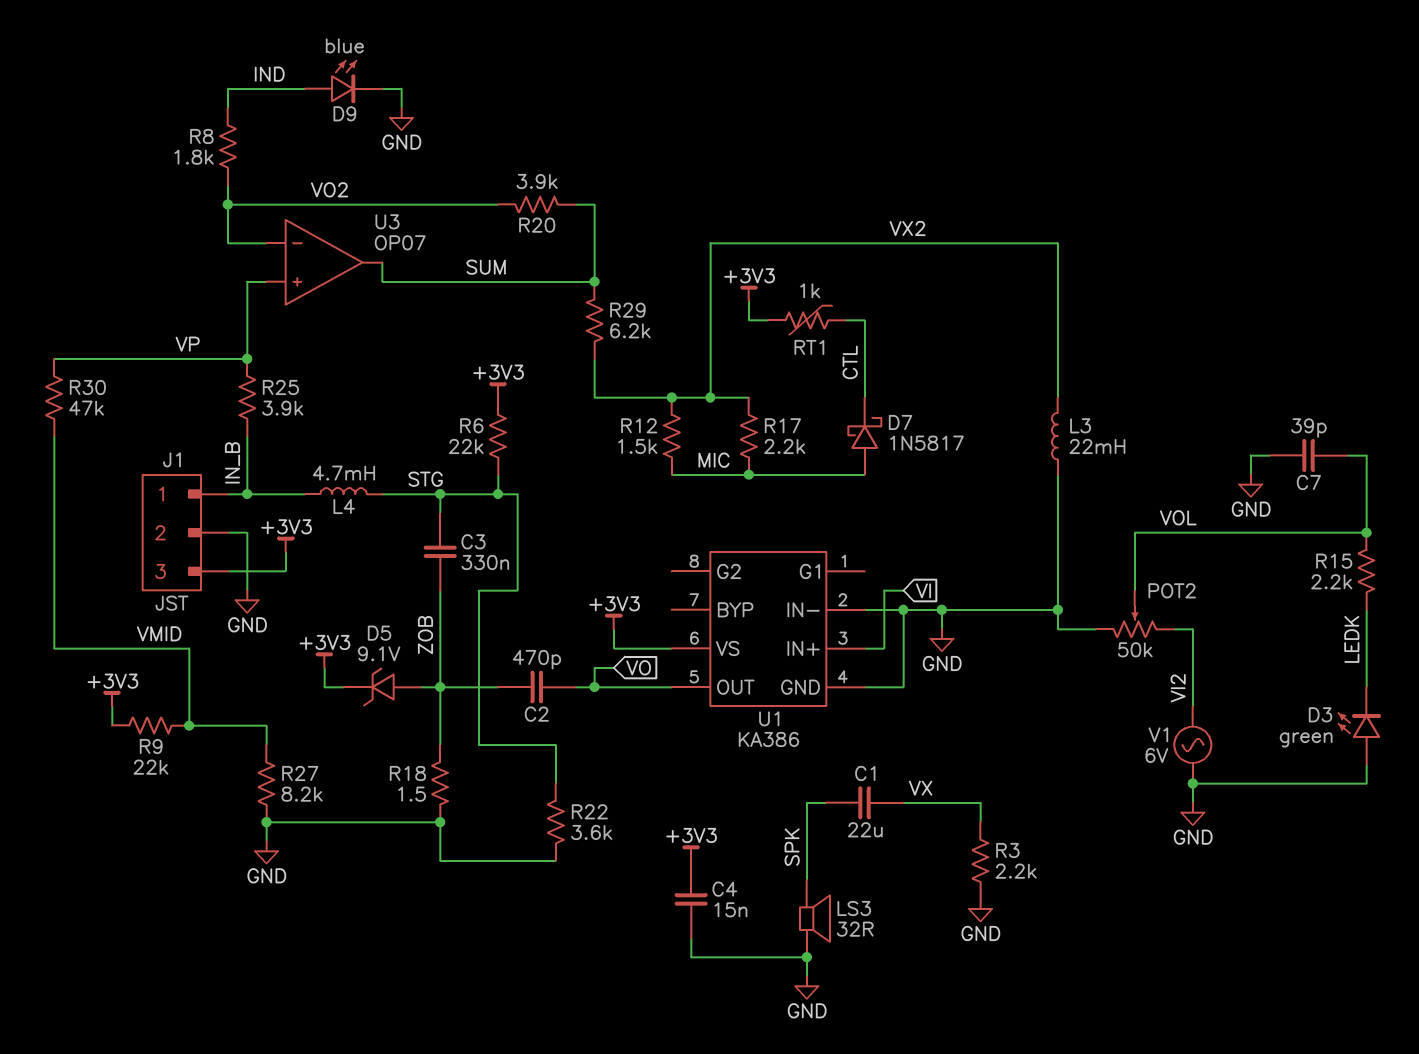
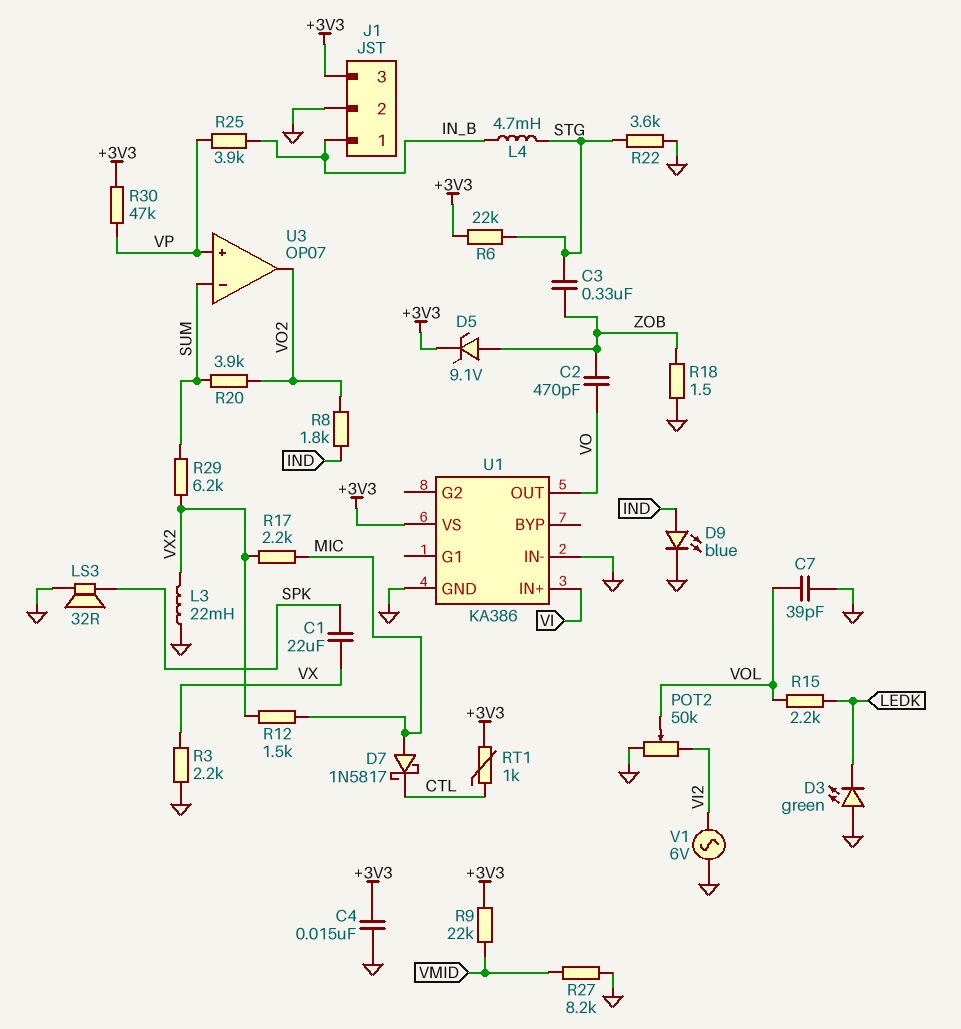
R30: 47k (VMID, VP) -> 47k (+3V3, VP)
U3 pin in-: VO2 -> SUM
U3 pin out: SUM -> VO2

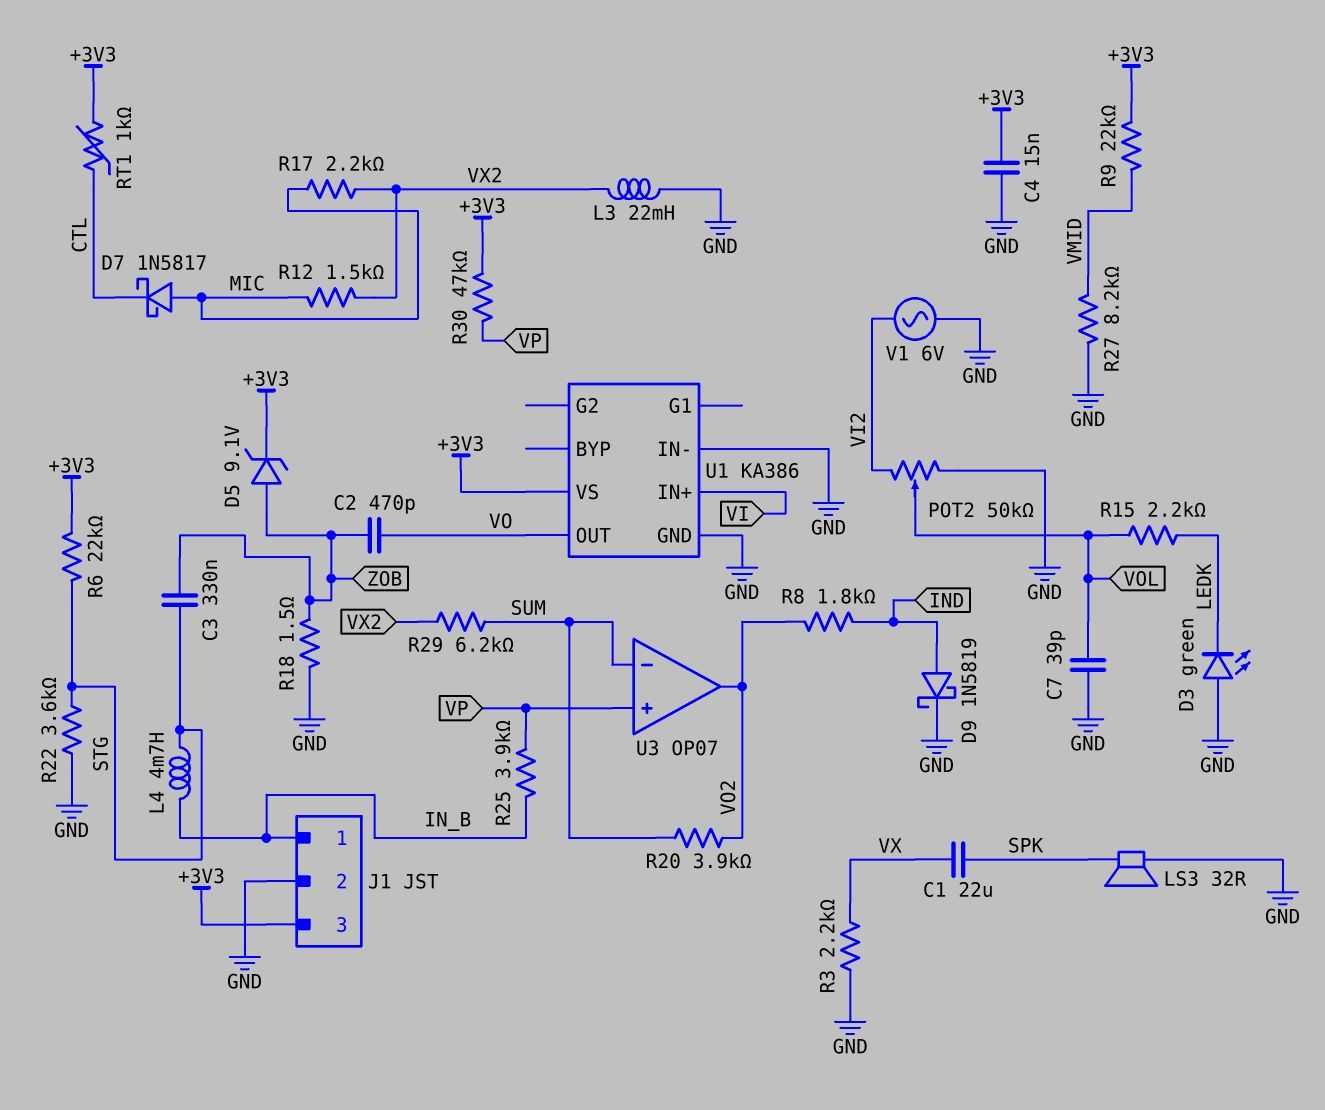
D9: LED blue (A IND, K GND) -> schottky 1N5819 (A IND, K GND)

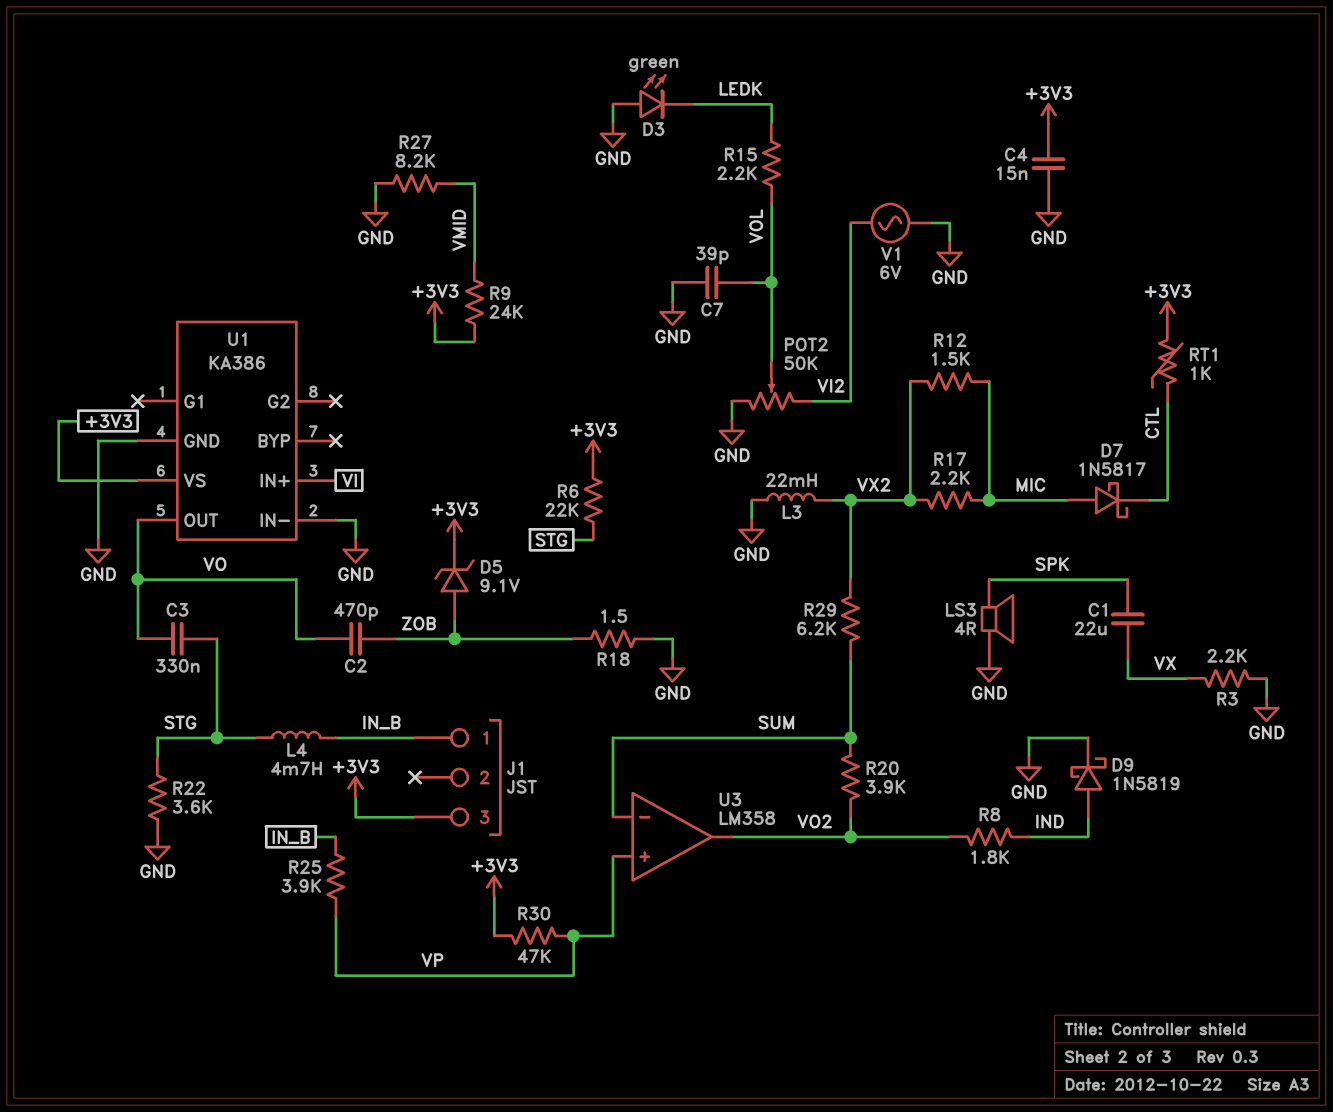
C3: 330nF (STG, ZOB) -> 330nF (STG, VO)
J1 pin 2: GND -> none
LS3: speaker 32R (GND, SPK) -> speaker 4R (GND, SPK)
R9: 22k (+3V3, VMID) -> 24k (+3V3, VMID)
U3: OP07 -> LM358

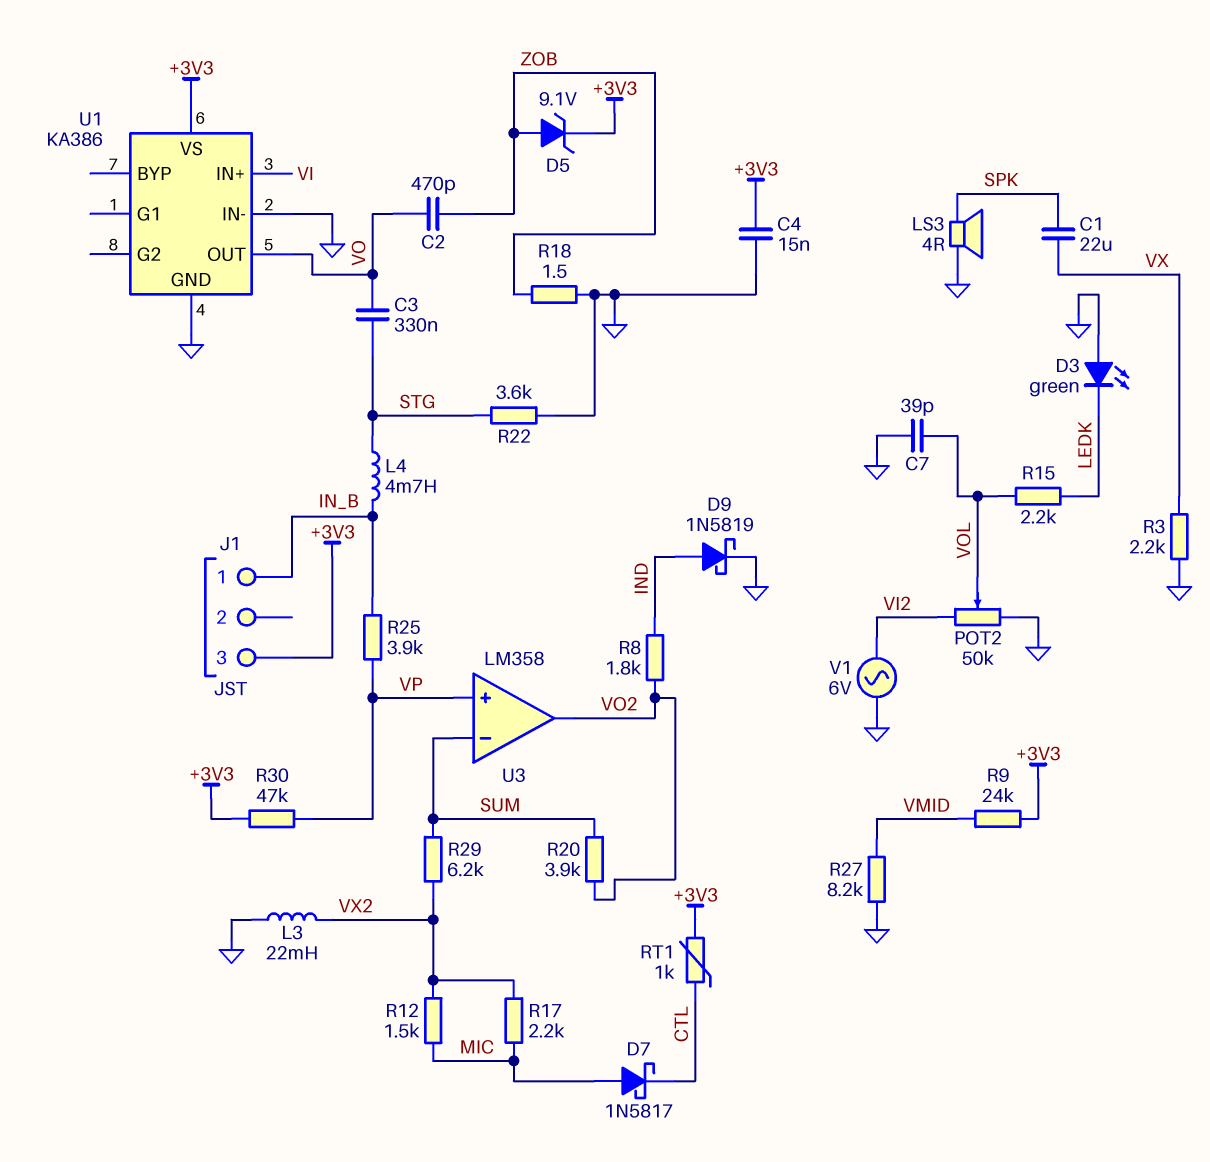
R6: 22k (+3V3, STG) -> none

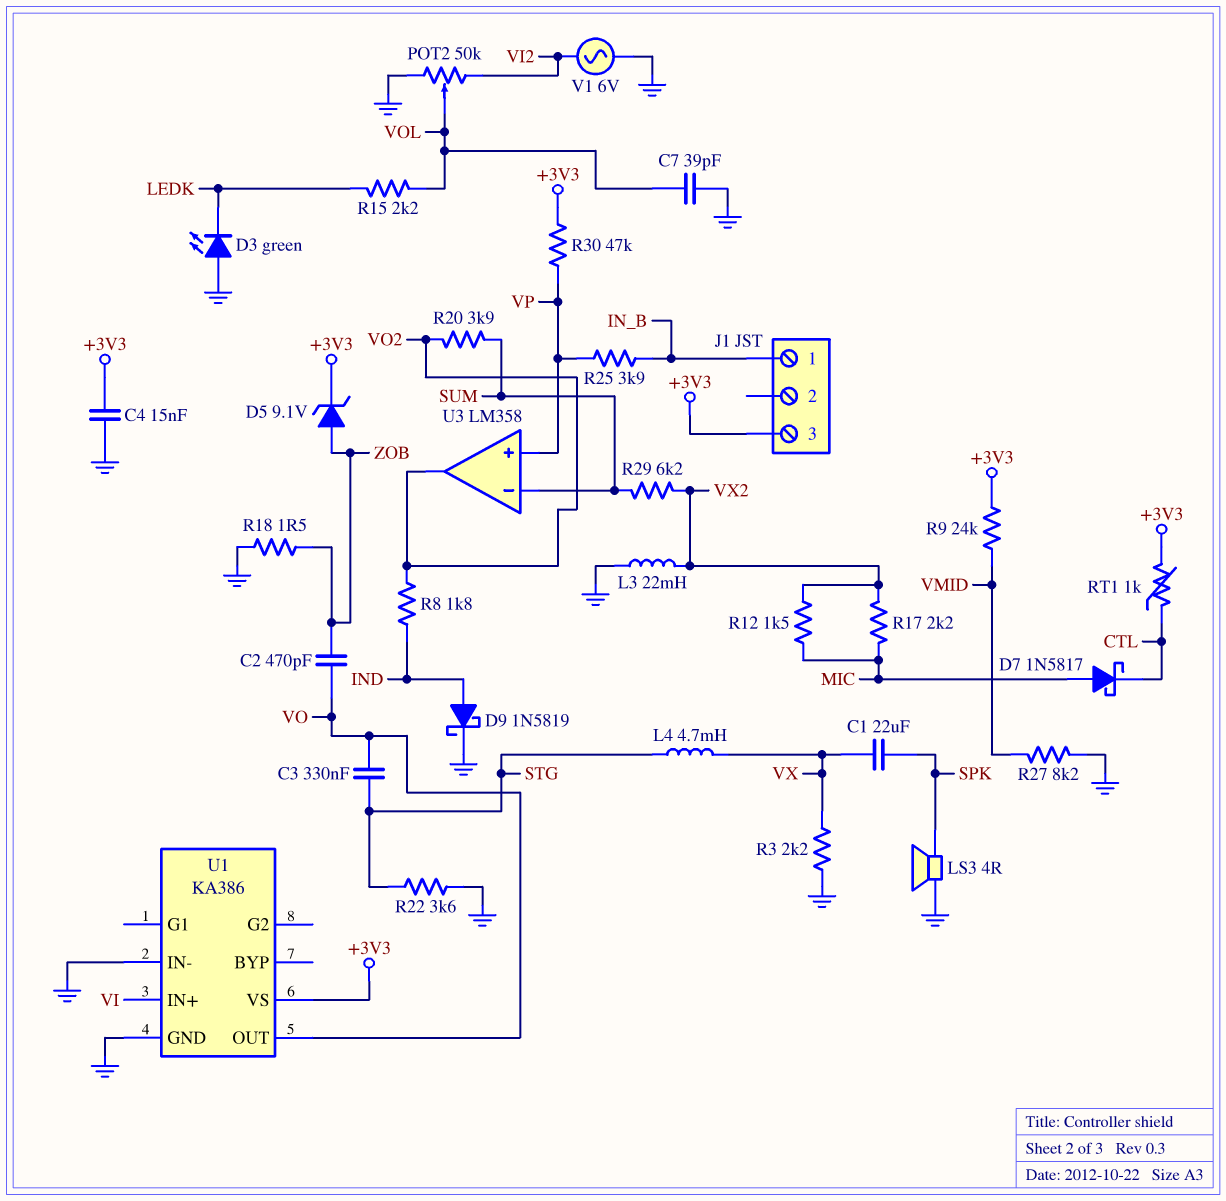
L4: 4.7mH (IN_B, STG) -> 4.7mH (STG, VX)

